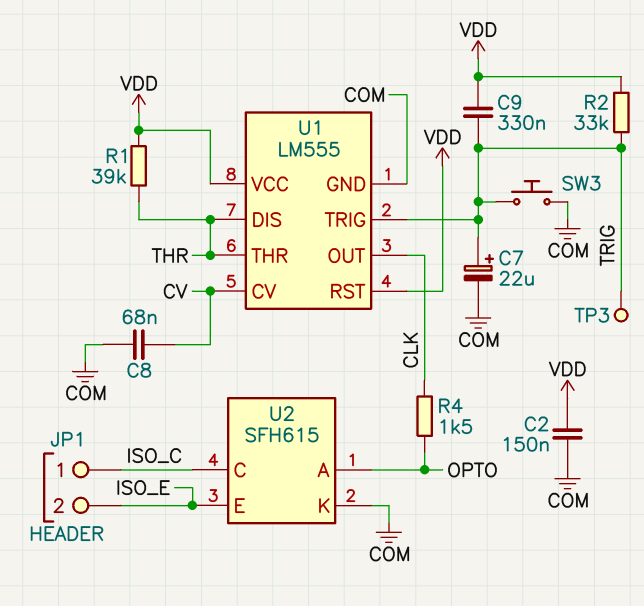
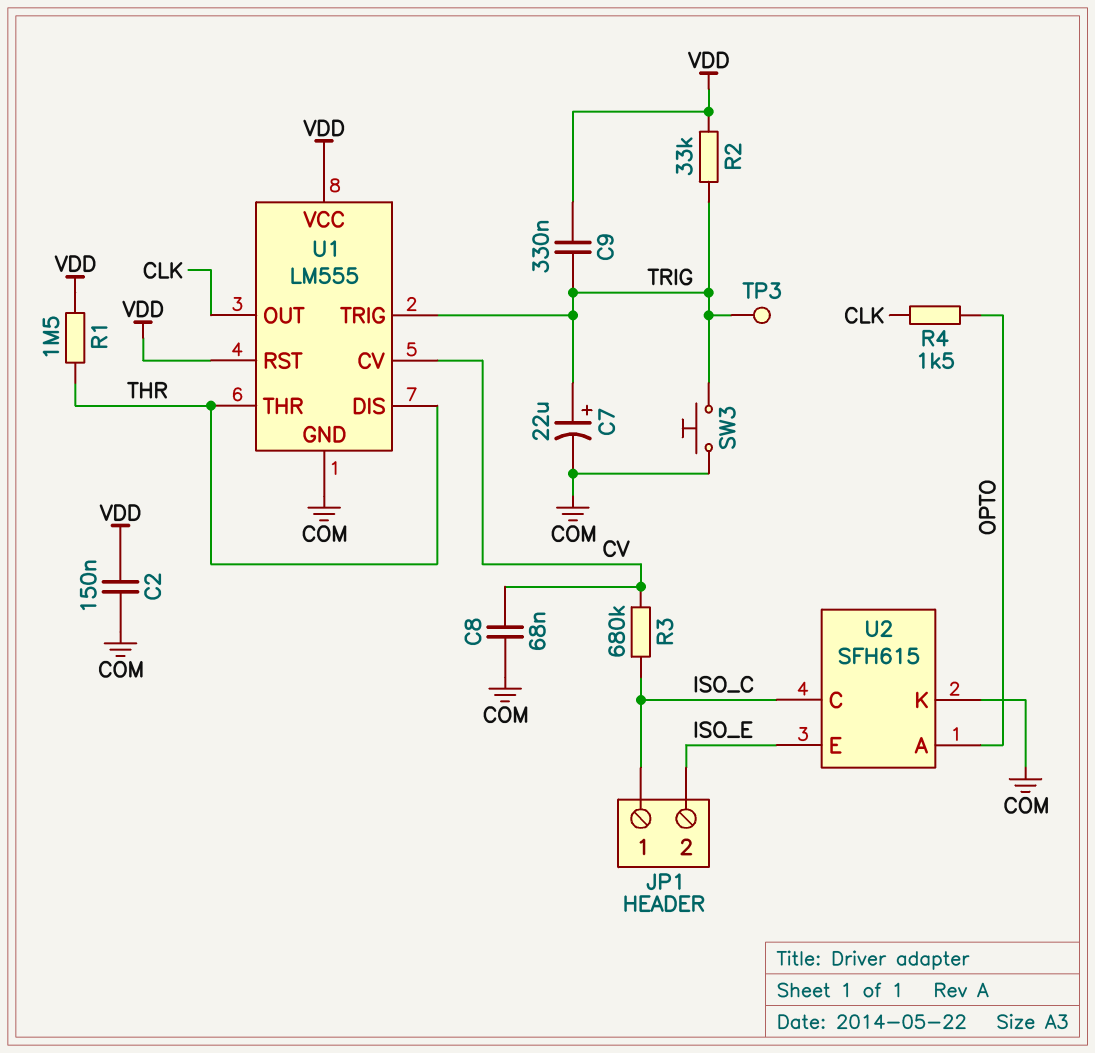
R1: 39k (THR, VDD) -> 1.5M (THR, VDD)
R3: none -> 680k (CV, ISO_C)

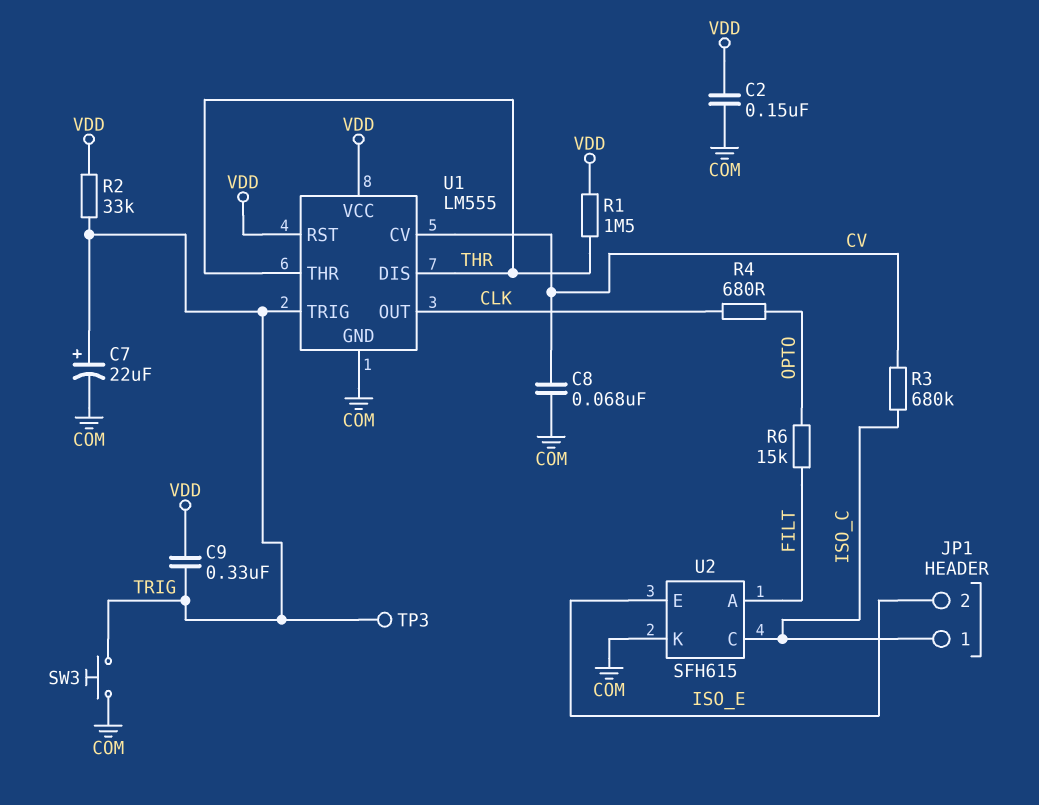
R4: 1.5k (CLK, OPTO) -> 680 (CLK, OPTO)
R6: none -> 15k (FILT, OPTO)
U2 pin A: OPTO -> FILT

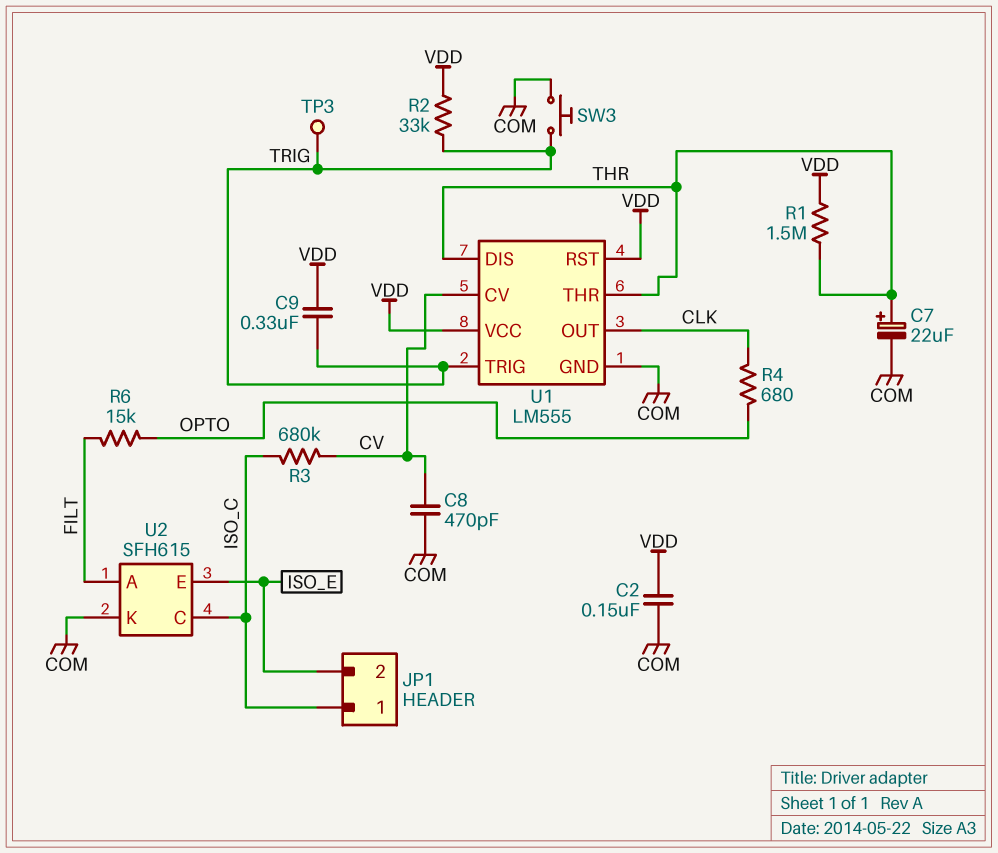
C7: 22uF (plus TRIG, minus COM) -> 22uF (plus THR, minus COM)
C8: 68nF (COM, CV) -> 470pF (COM, CV)

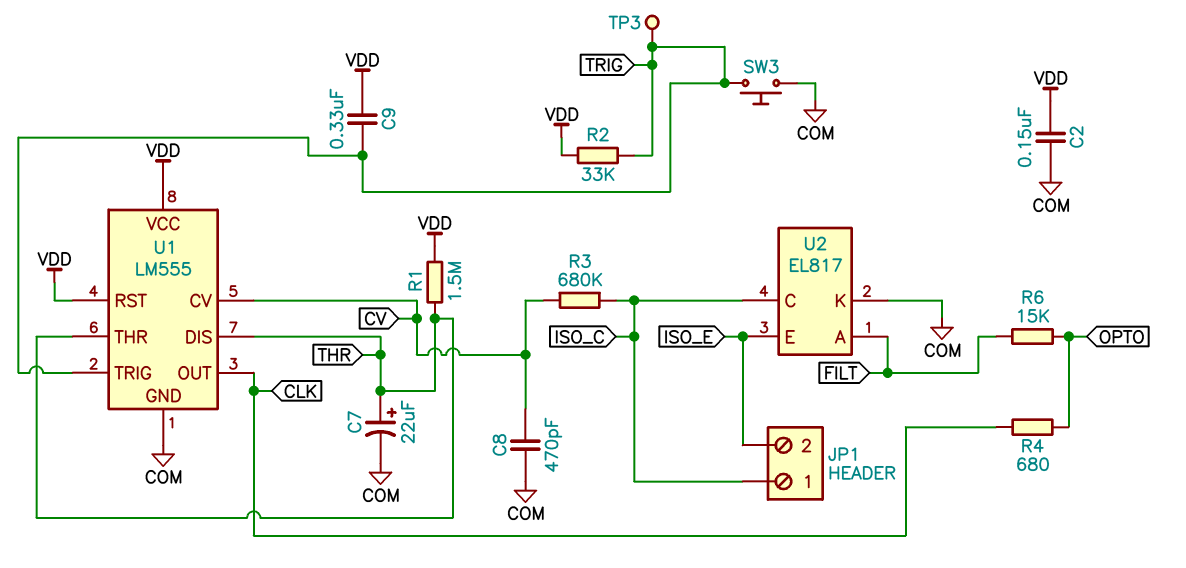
U2: SFH615 -> EL817

